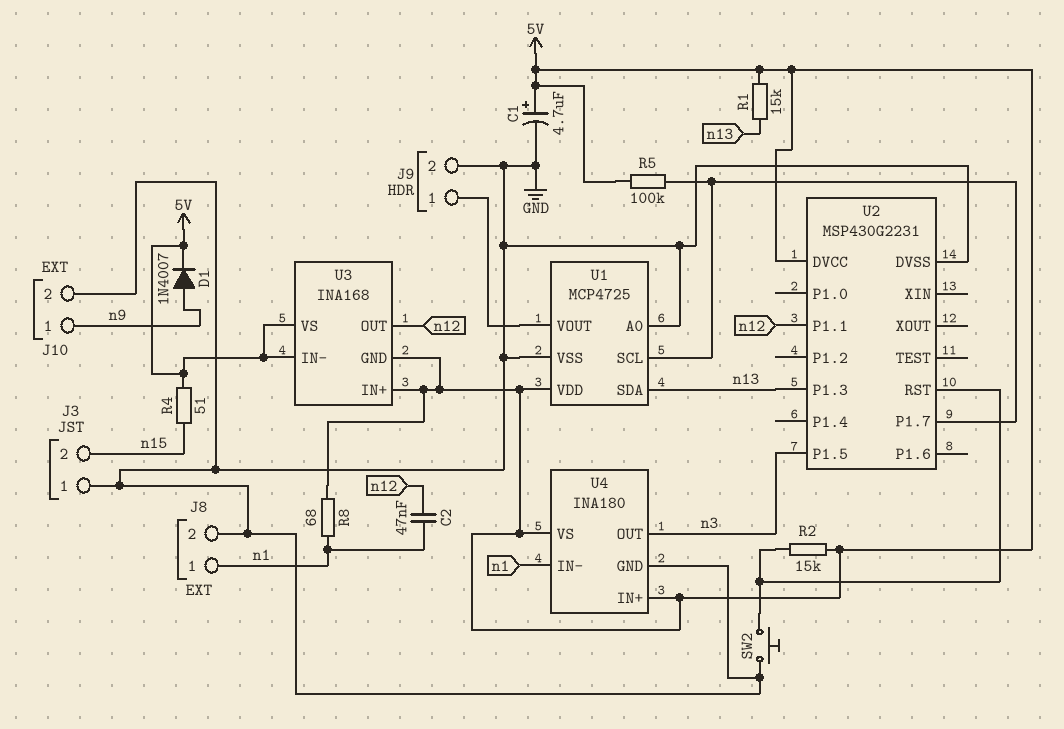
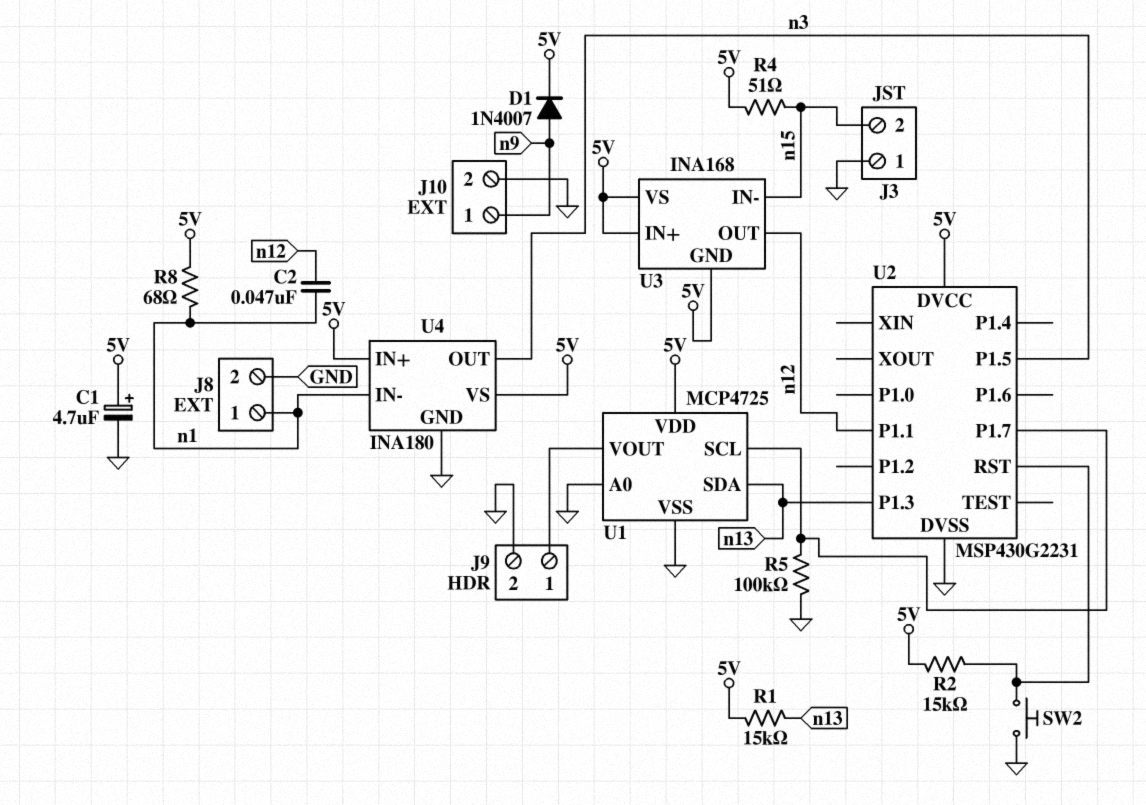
R5: 100k (5V, U1/SCL) -> 100k (GND, U1/SCL)
U3 pin IN-: 5V -> n15

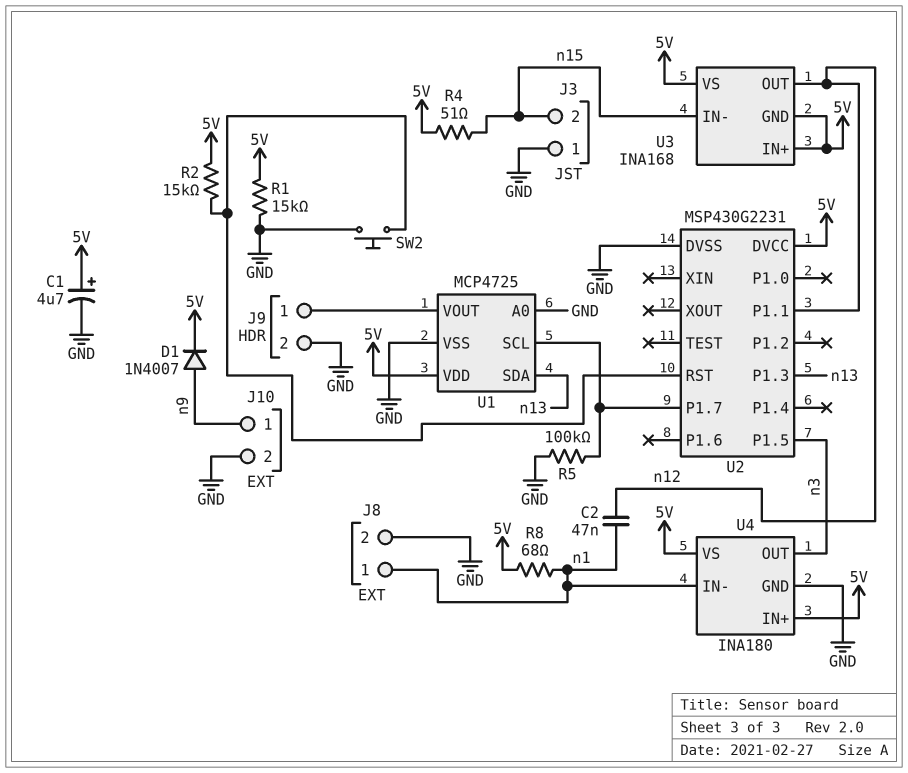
R1: 15k (5V, n13) -> 15k (5V, GND)

